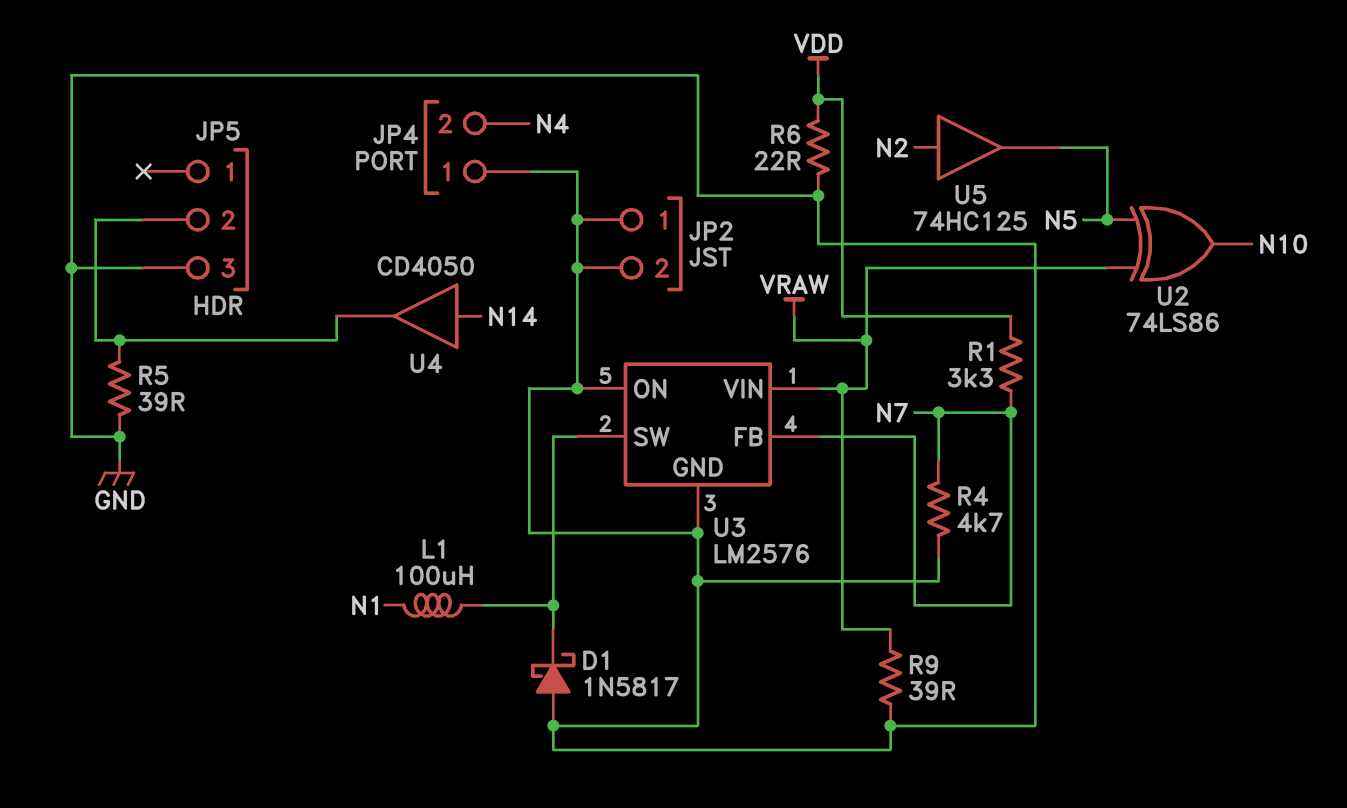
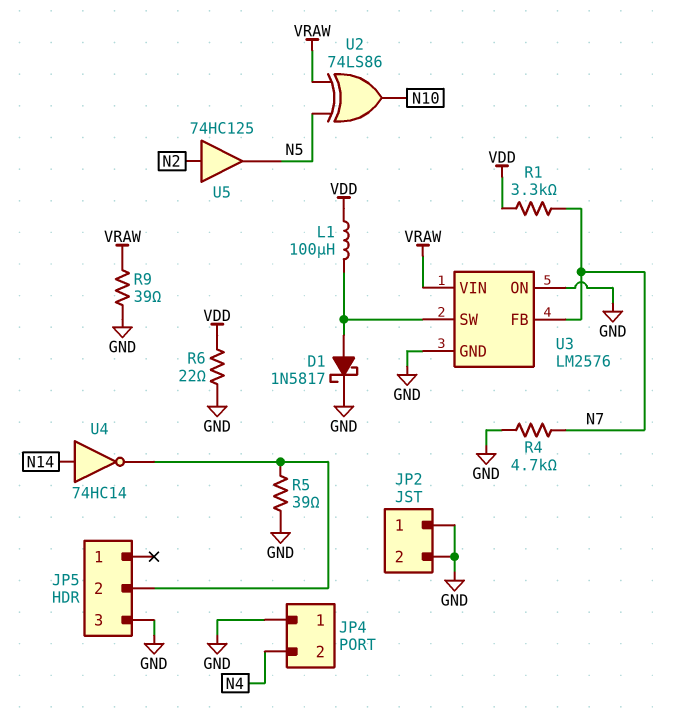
D1: schottky 1N5817 (A GND, K U3/SW) -> schottky 1N5817 (A U3/SW, K GND)
L1: 100uH (N1, U3/SW) -> 100uH (U3/SW, VDD)
U4: buffer CD4050 (in N14, out JP5/2) -> NOT 74HC14 (in N14, out JP5/2)

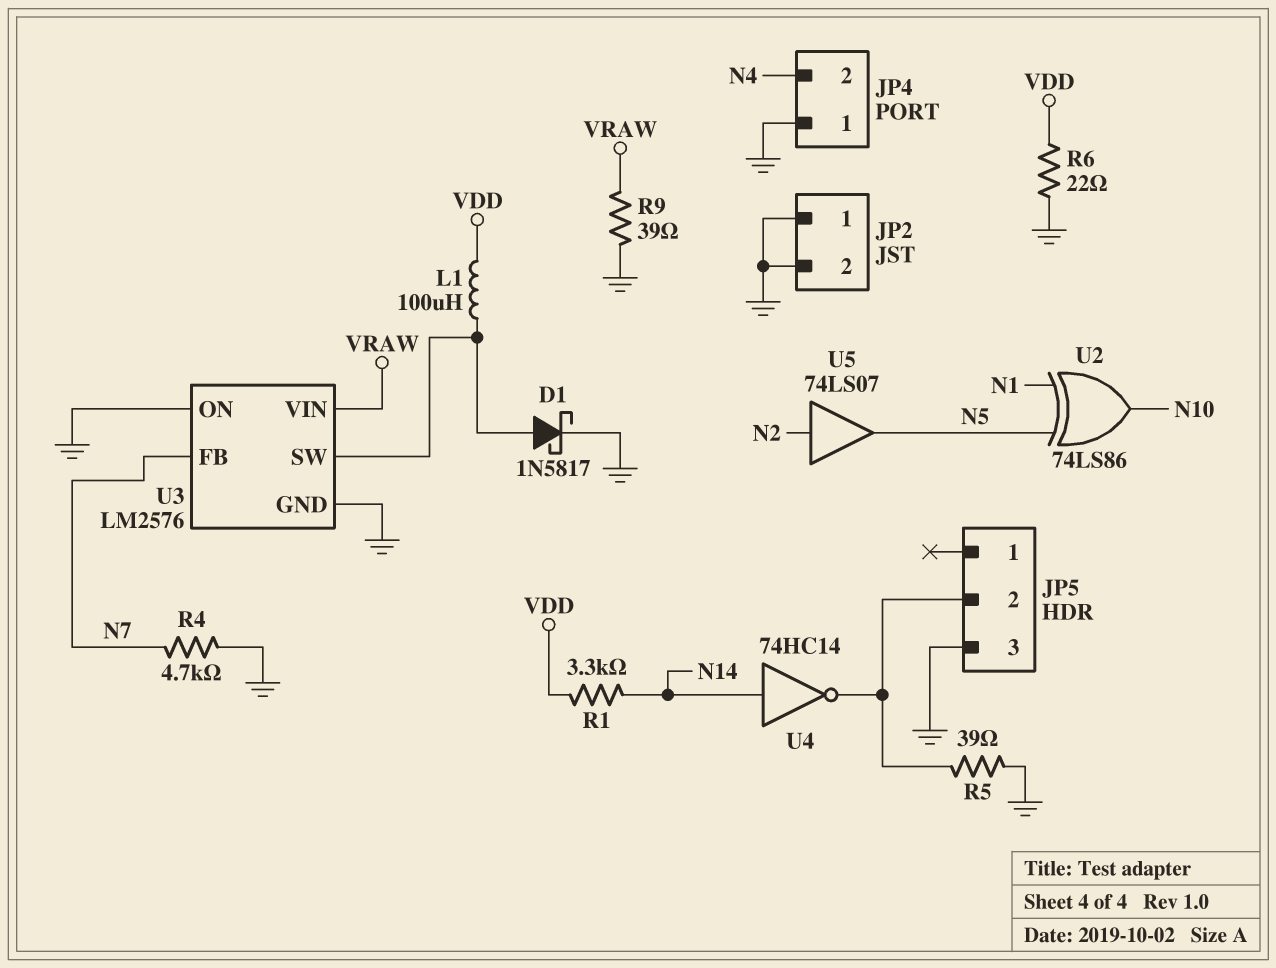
R1: 3.3k (N7, VDD) -> 3.3k (N14, VDD)
U2: XOR 74LS86 (in N5, in VRAW, out N10) -> XOR 74LS86 (in N1, in N5, out N10)
U5: buffer 74HC125 (in N2, out N5) -> buffer 74LS07 (in N2, out N5)

